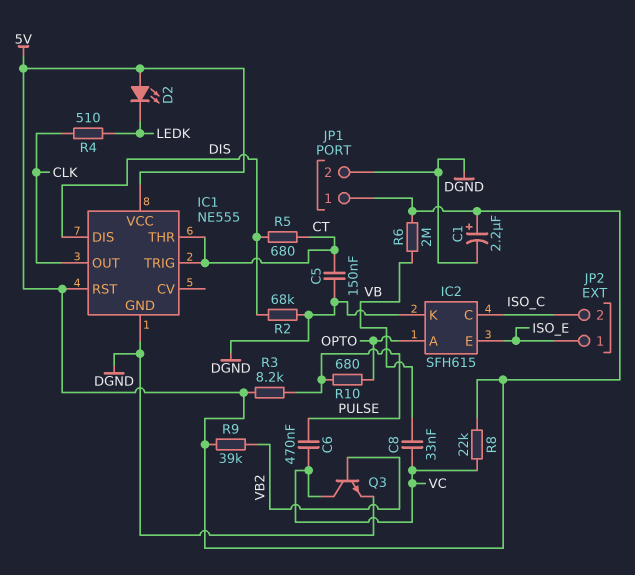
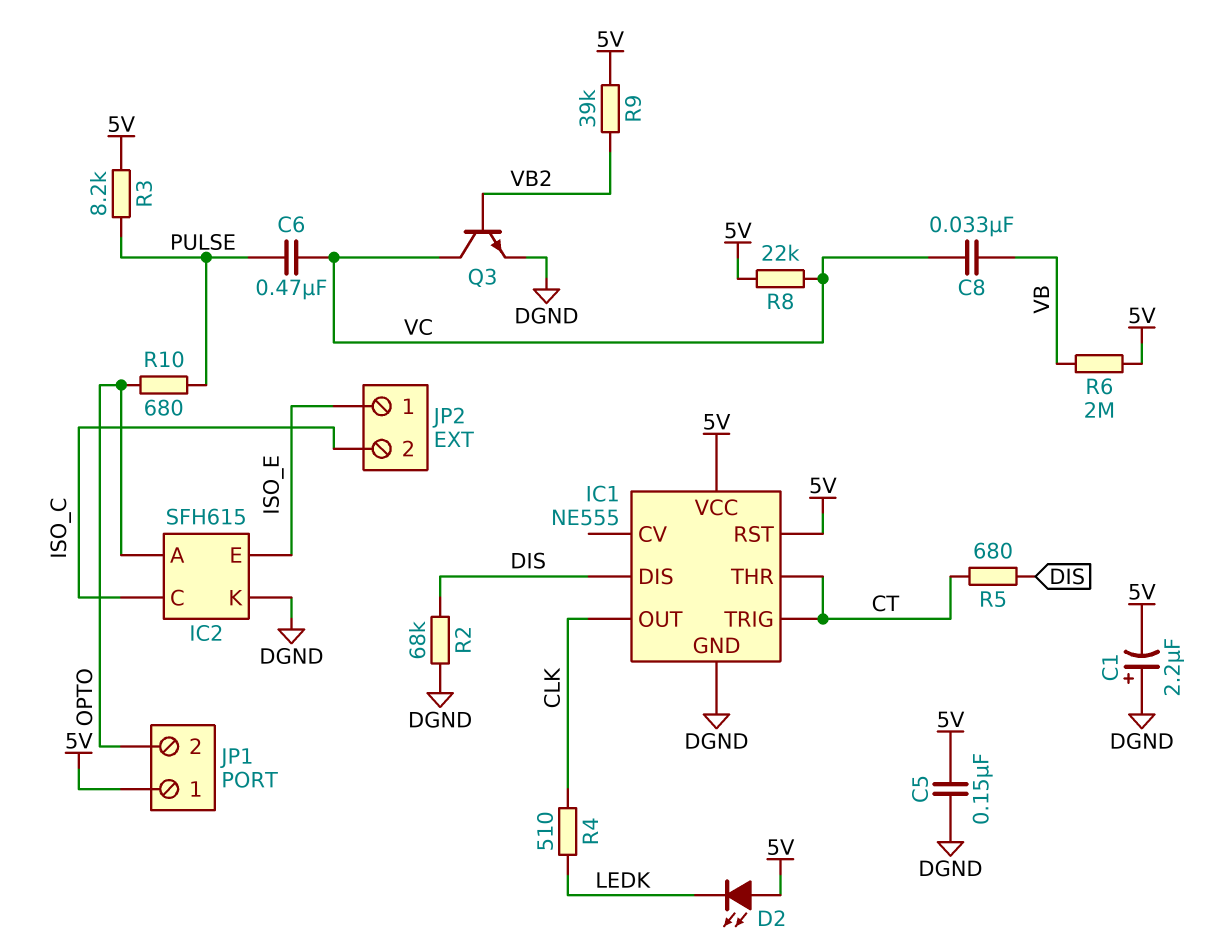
C1: 2.2uF (plus 5V, minus DGND) -> 2.2uF (plus DGND, minus 5V)
C5: 150nF (CT, DGND) -> 150nF (5V, DGND)
JP1 pin 2: DGND -> OPTO

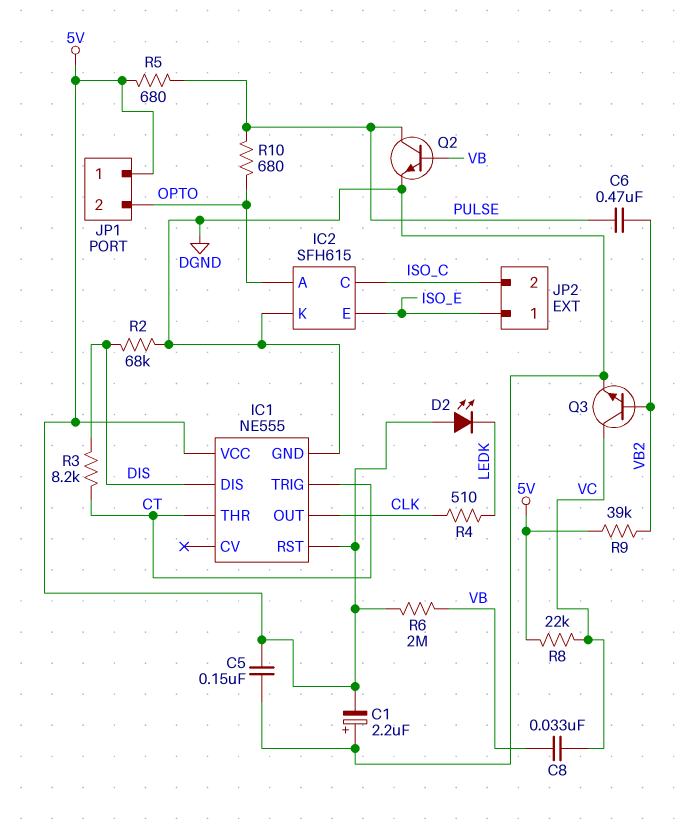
C6: 470nF (PULSE, VC) -> 470nF (PULSE, VB2)
Q2: none -> NPN (B VB, C PULSE, E DGND)
R3: 8.2k (5V, PULSE) -> 8.2k (CT, DIS)
R5: 680 (CT, DIS) -> 680 (5V, PULSE)

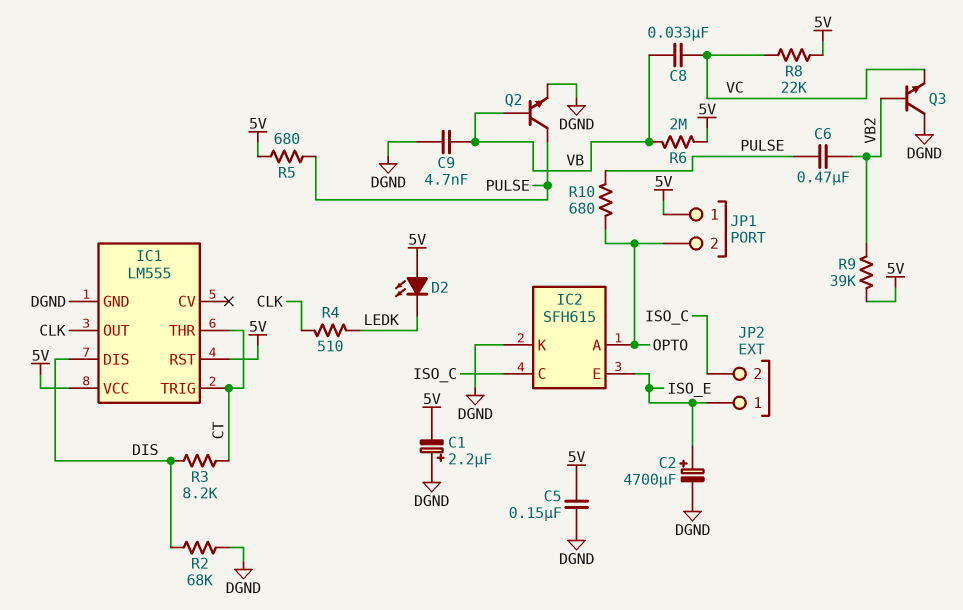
C2: none -> 4700uF (plus ISO_E, minus DGND)
C9: none -> 4.7nF (DGND, VB)
IC1: NE555 -> LM555
Q3: NPN (B VB2, C VC, E DGND) -> NPN (B VB2, C DGND, E VC)

